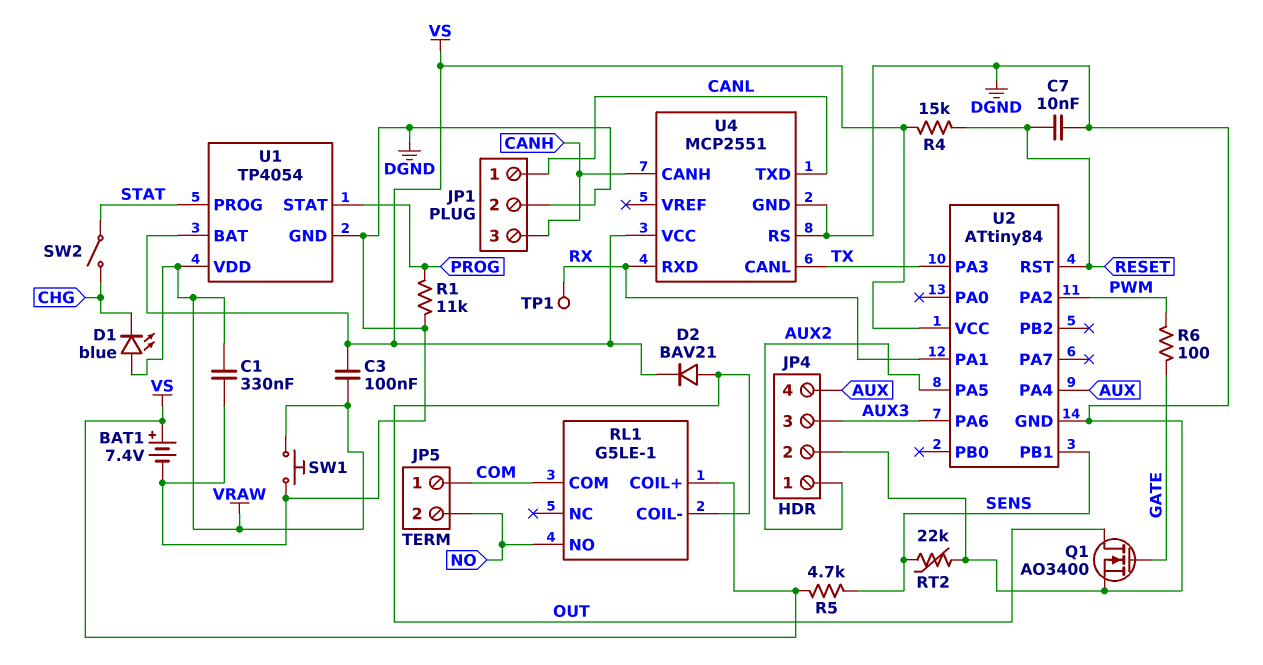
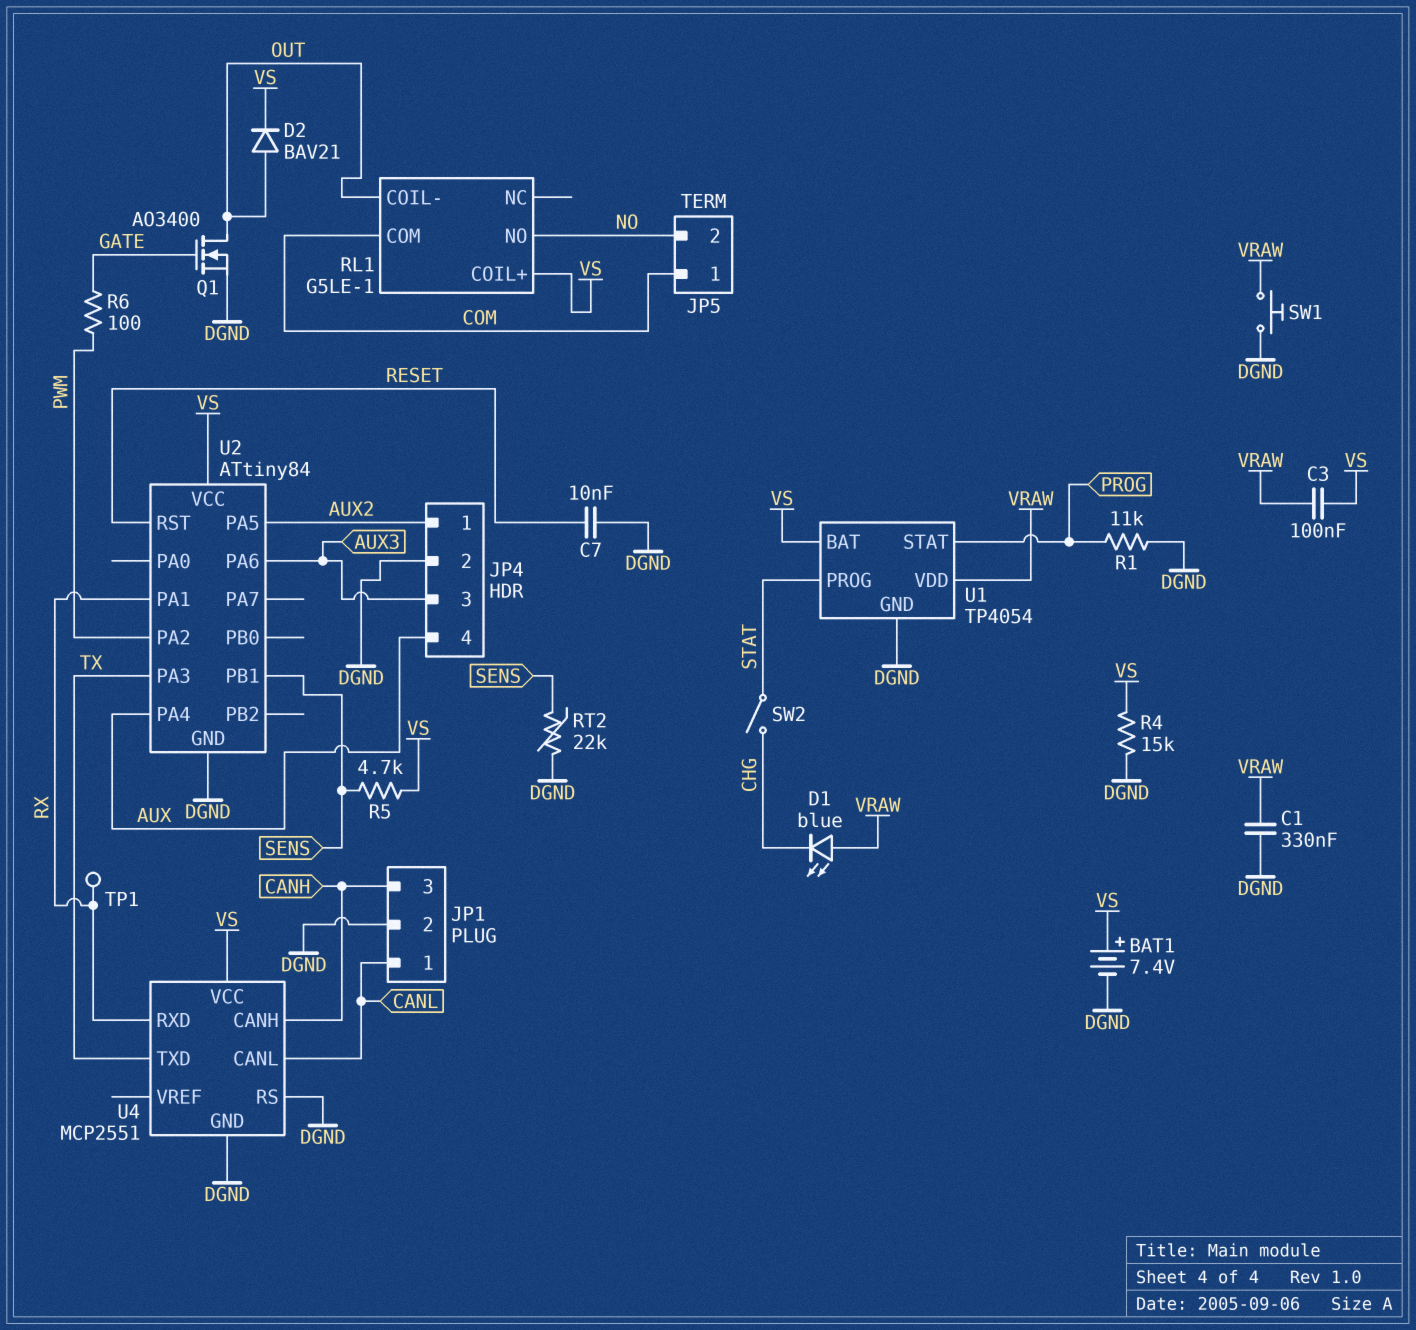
R4: 15k (RESET, VS) -> 15k (DGND, VS)
U4 pin CANL: TX -> CANL
U4 pin TXD: CANL -> TX

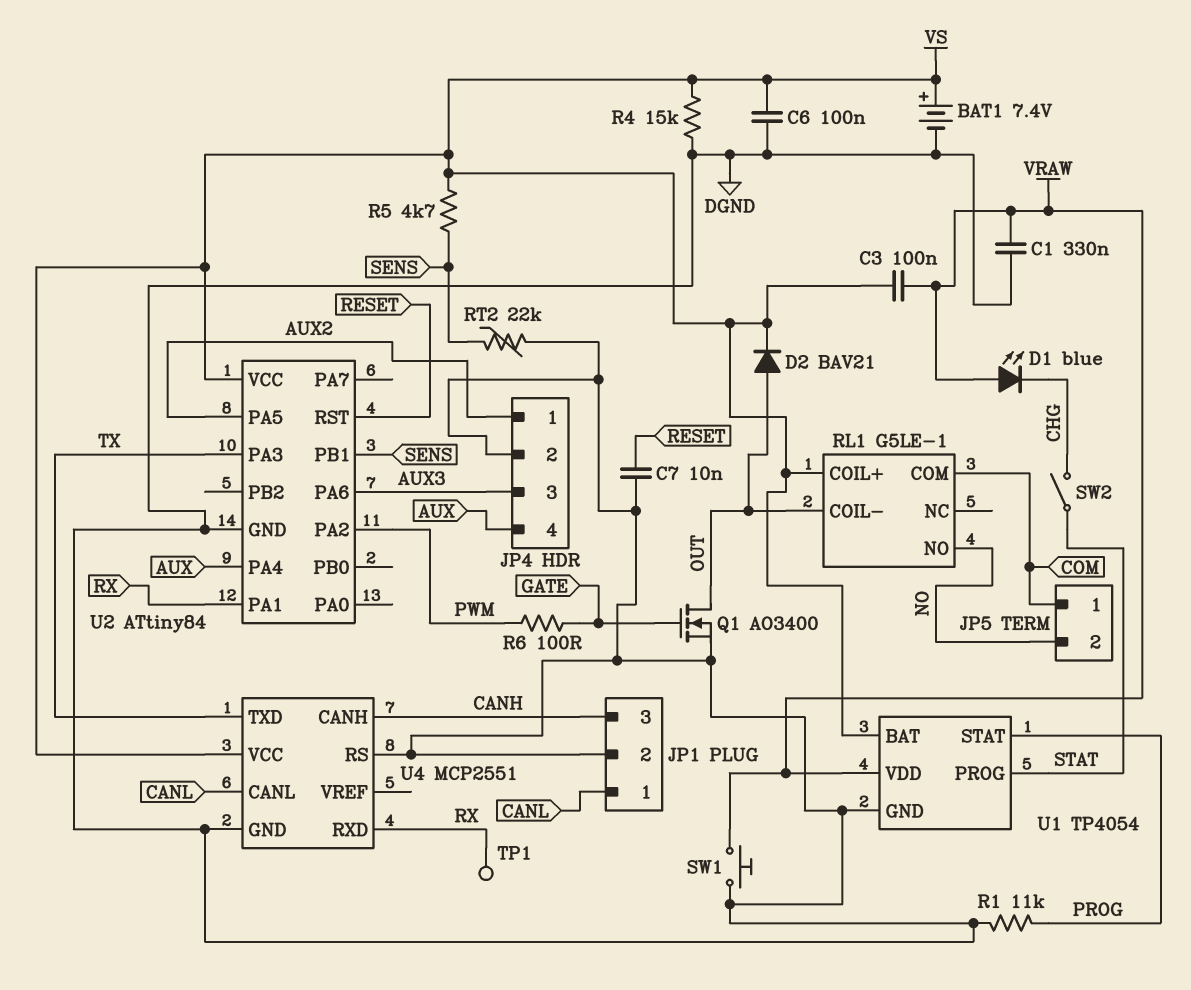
C6: none -> 100nF (DGND, VS)

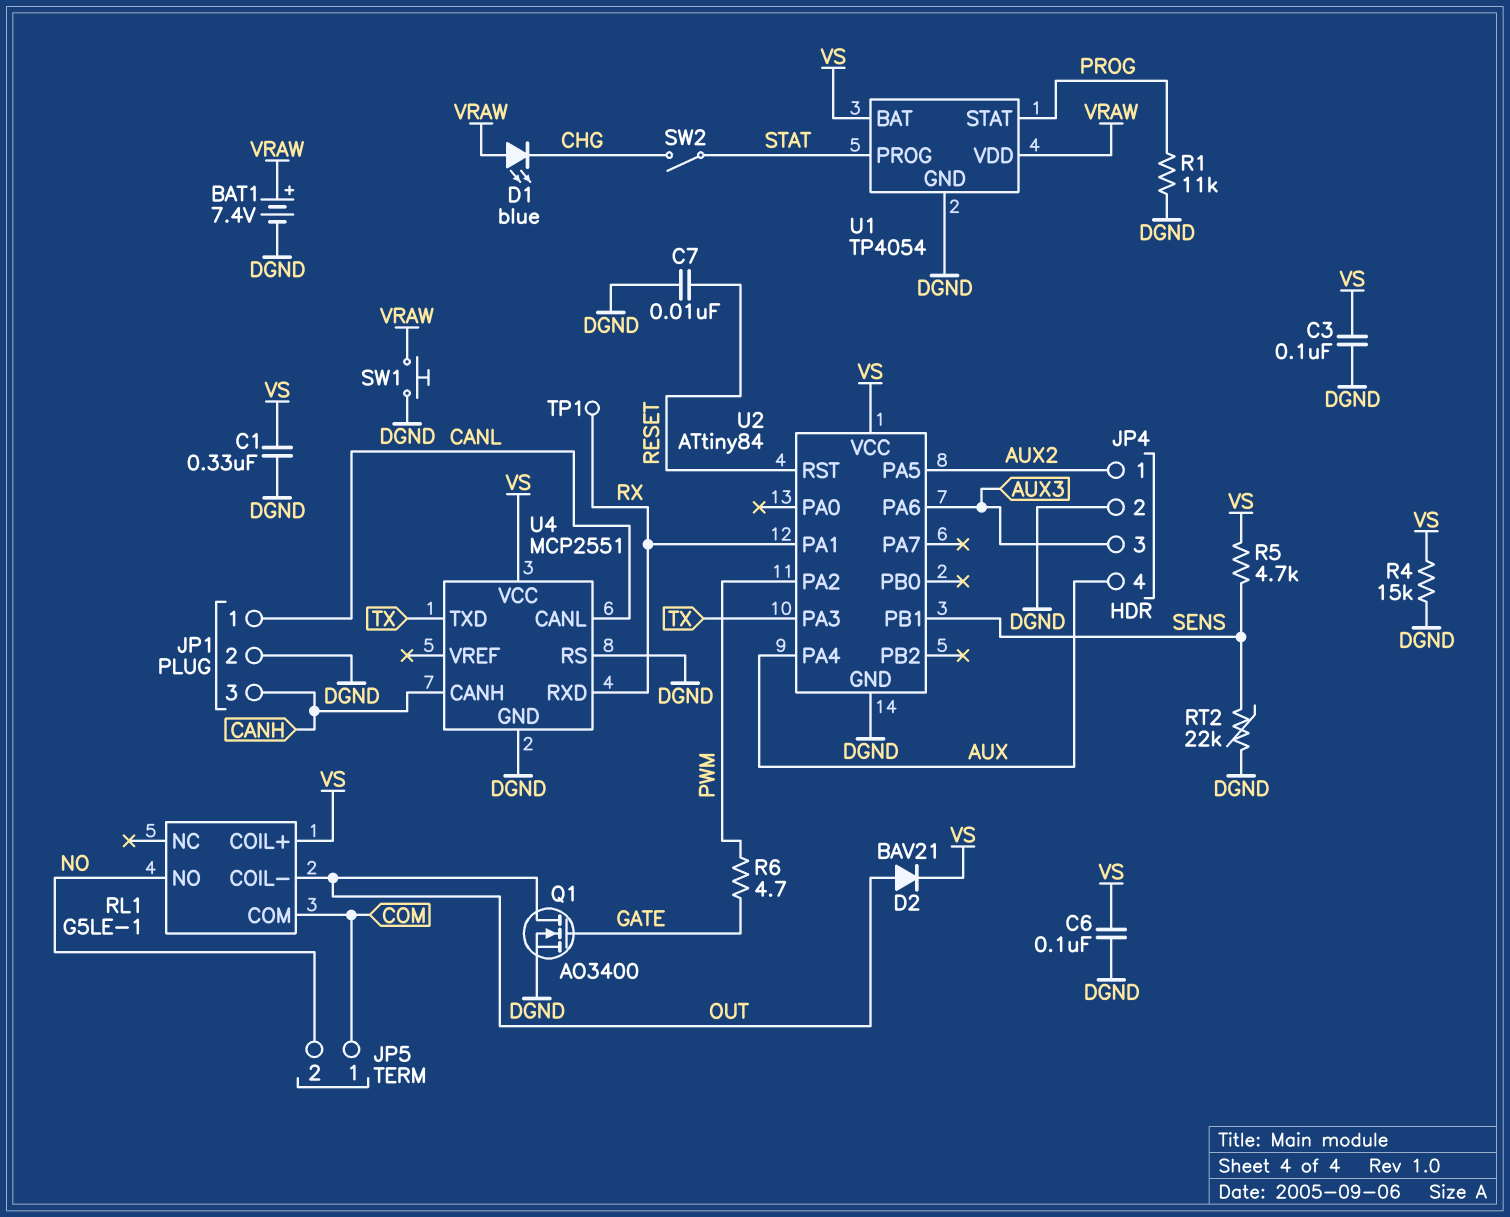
BAT1: 7.4V (plus VS, minus DGND) -> 7.4V (plus VRAW, minus DGND)
C1: 330nF (DGND, VRAW) -> 330nF (DGND, VS)
C3: 100nF (VRAW, VS) -> 100nF (DGND, VS)
R6: 100 (GATE, PWM) -> 4.7 (GATE, PWM)

